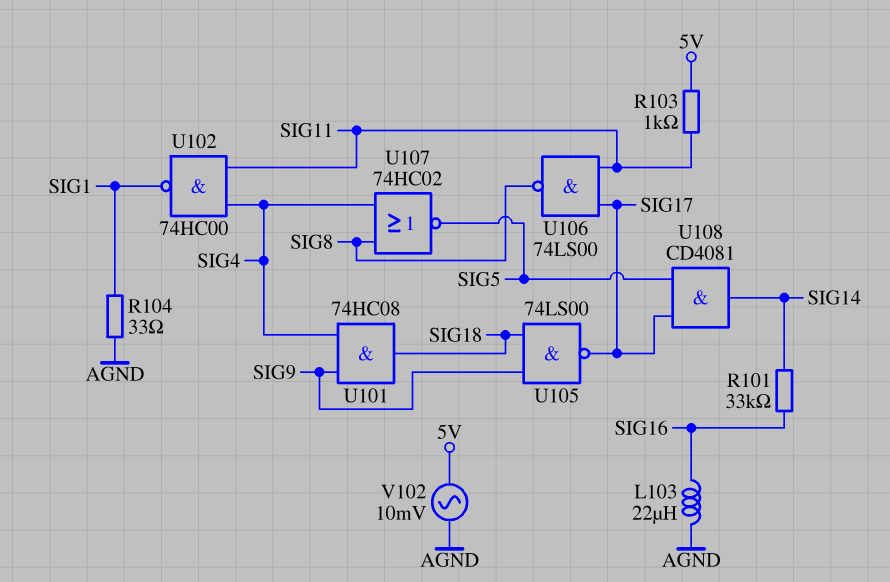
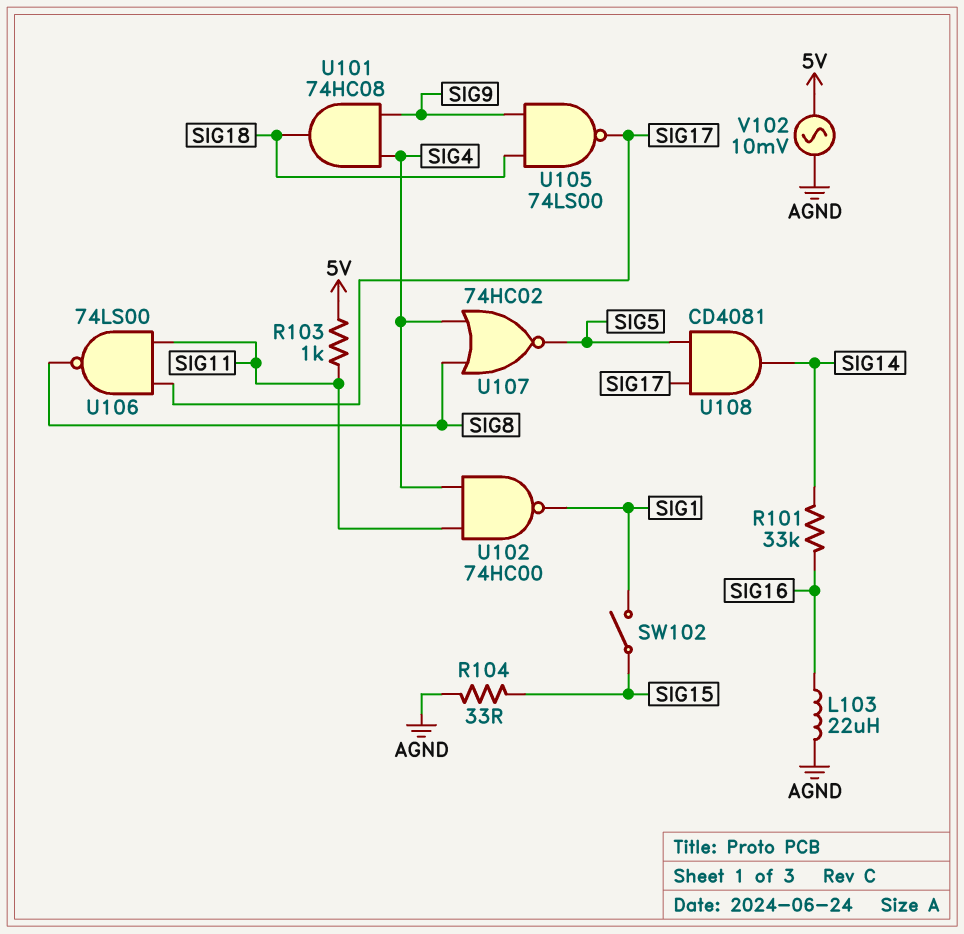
R104: 33 (AGND, SIG1) -> 33 (AGND, SIG15)
SW102: none -> switch (SIG1, SIG15)

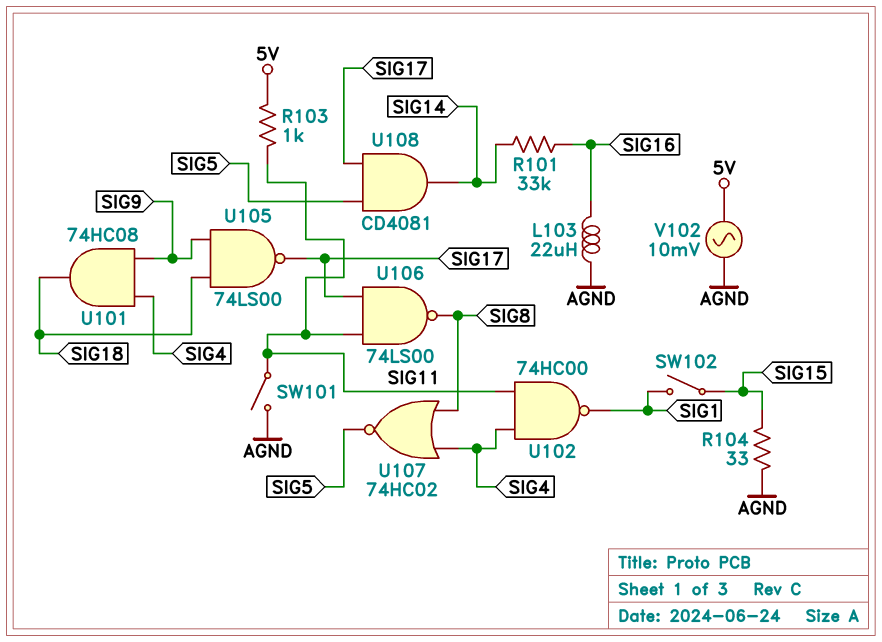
SW101: none -> switch (AGND, SIG11)

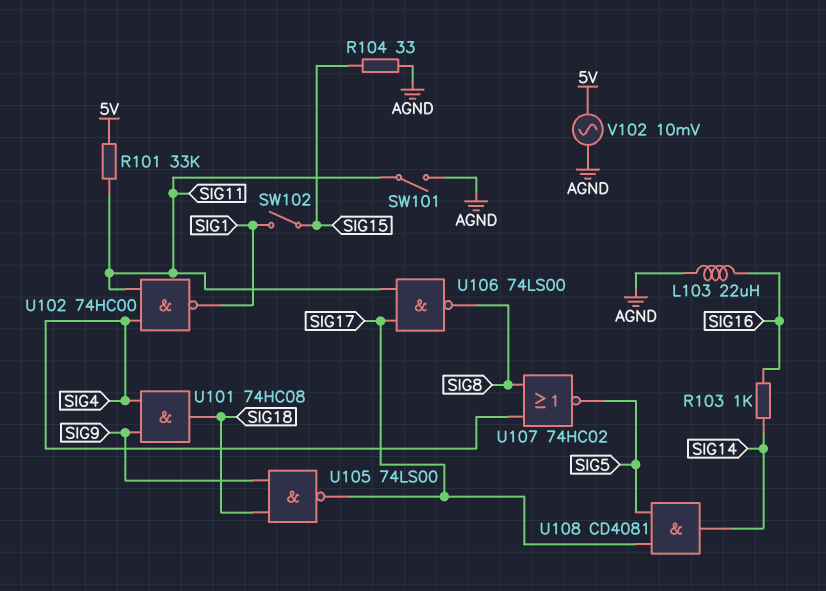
R101: 33k (SIG14, SIG16) -> 33k (5V, SIG11)
R103: 1k (5V, SIG11) -> 1k (SIG14, SIG16)

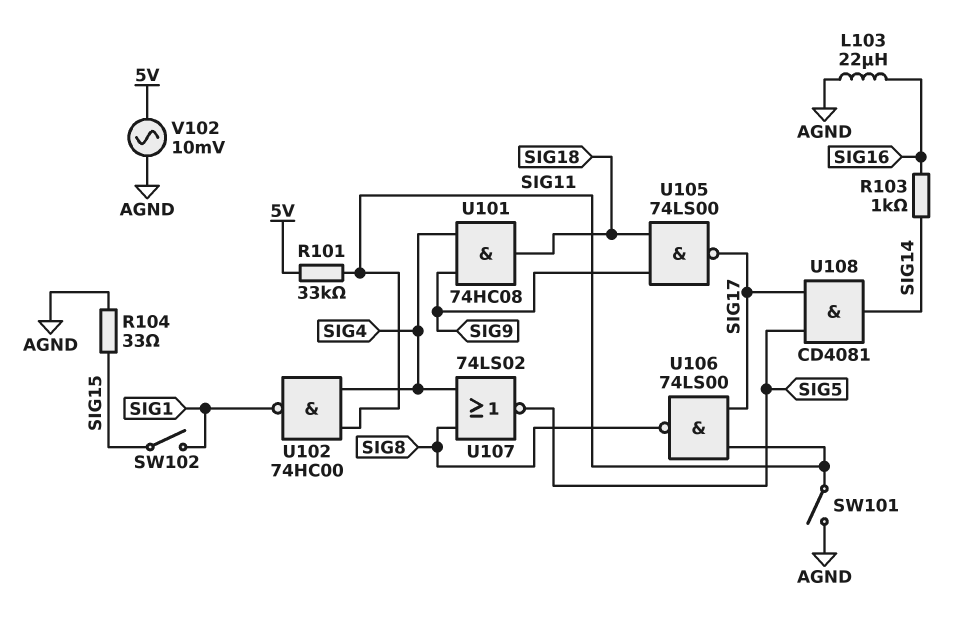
U107: NOR 74HC02 (in SIG4, in SIG8, out SIG5) -> NOR 74LS02 (in SIG4, in SIG8, out SIG5)

